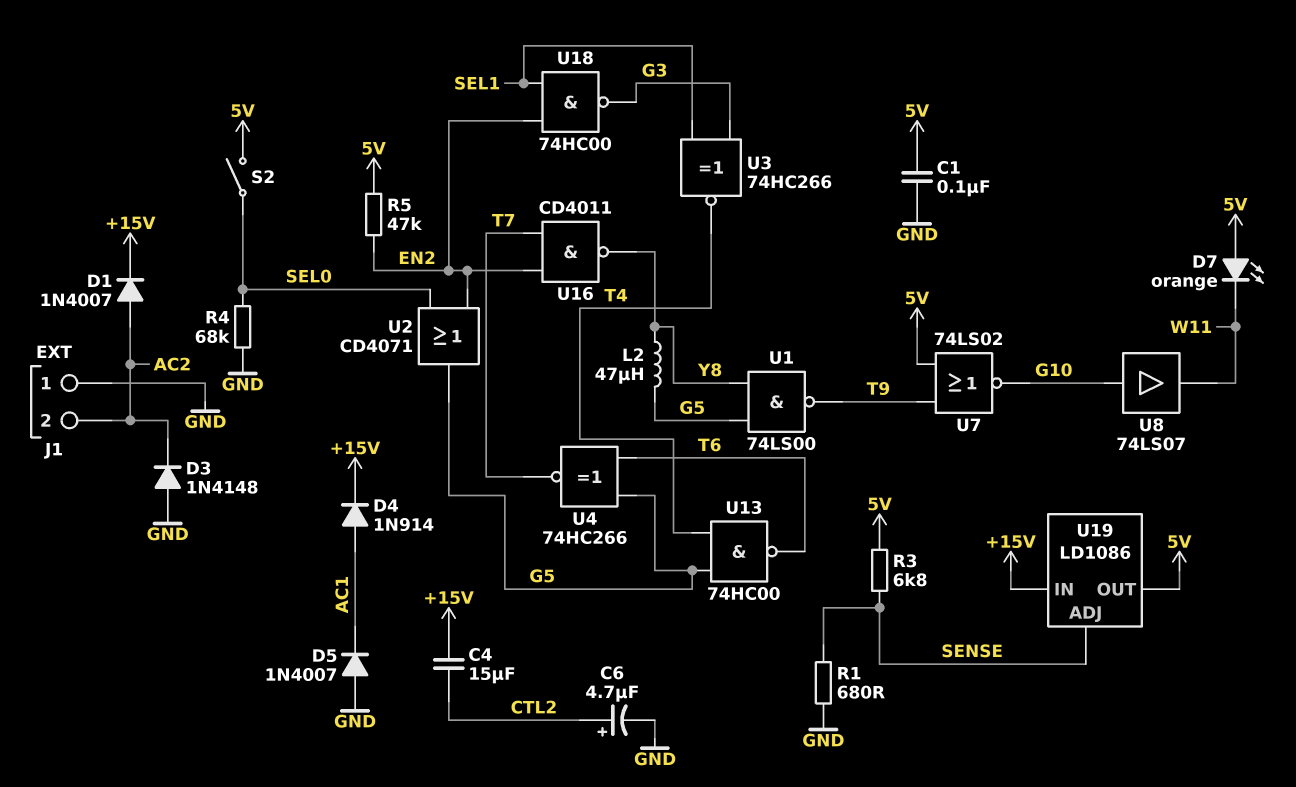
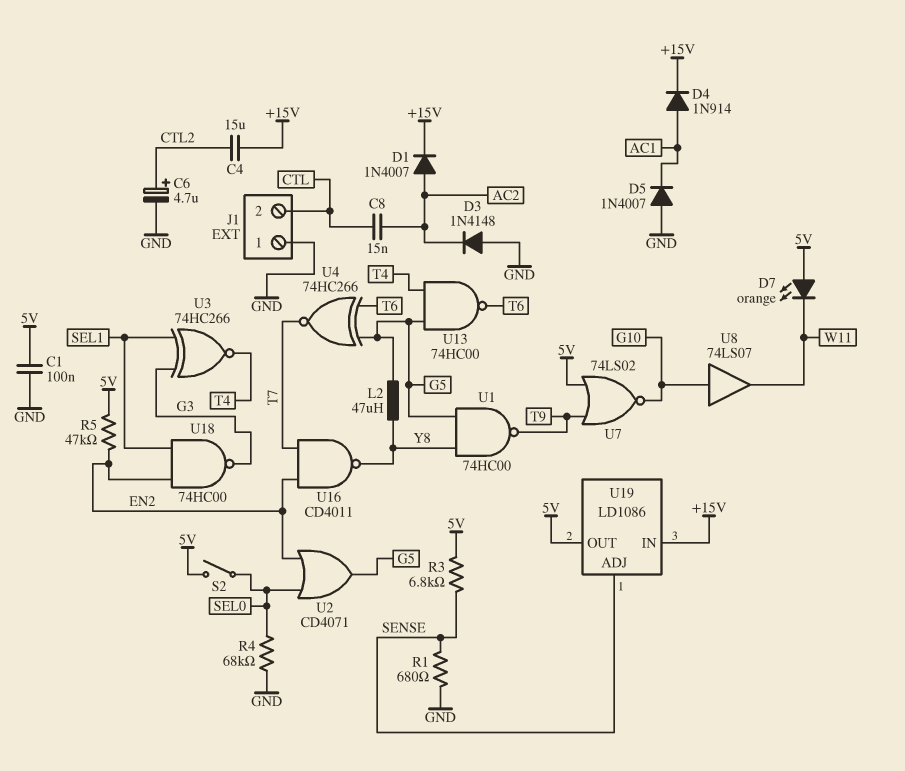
C8: none -> 15nF (AC2, CTL)
J1 pin 2: AC2 -> CTL
U1: NAND 74LS00 (in G5, in Y8, out T9) -> NAND 74HC00 (in G5, in Y8, out T9)

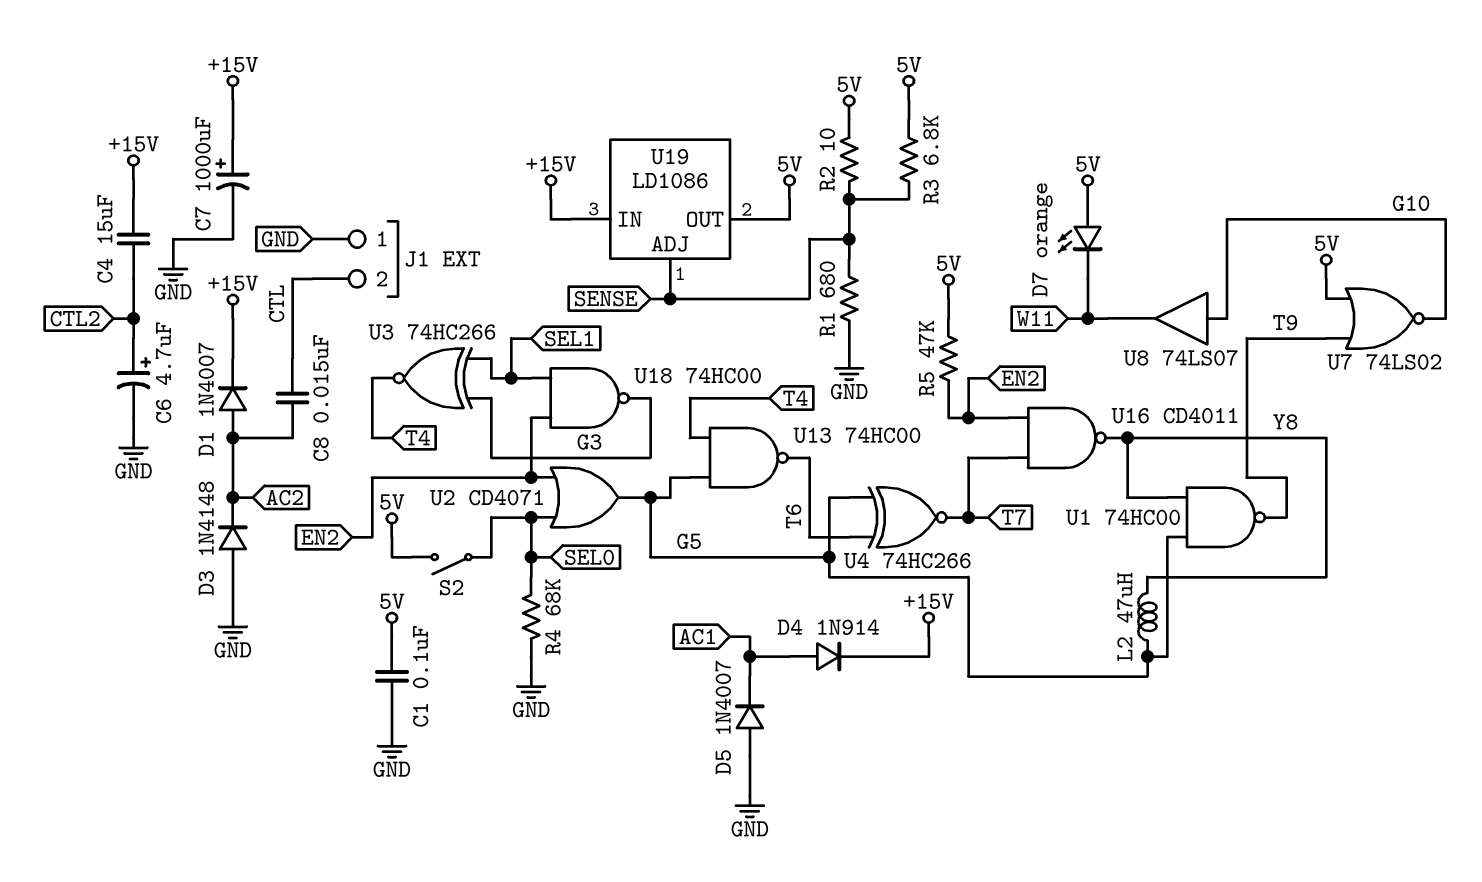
C7: none -> 1000uF (plus +15V, minus GND)
R2: none -> 10 (5V, SENSE)

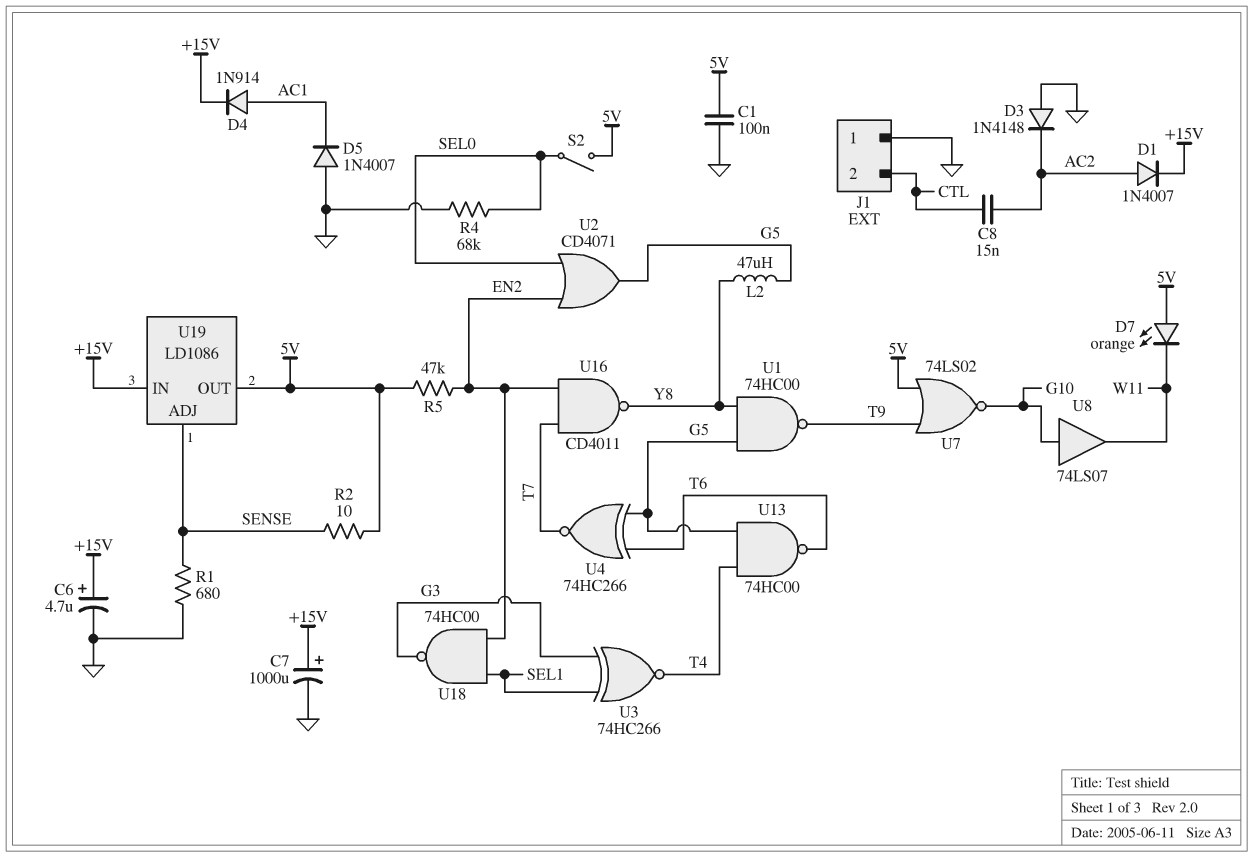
C4: 15uF (+15V, CTL2) -> none
C6: 4.7uF (plus CTL2, minus GND) -> 4.7uF (plus +15V, minus GND)
R3: 6.8k (5V, SENSE) -> none

